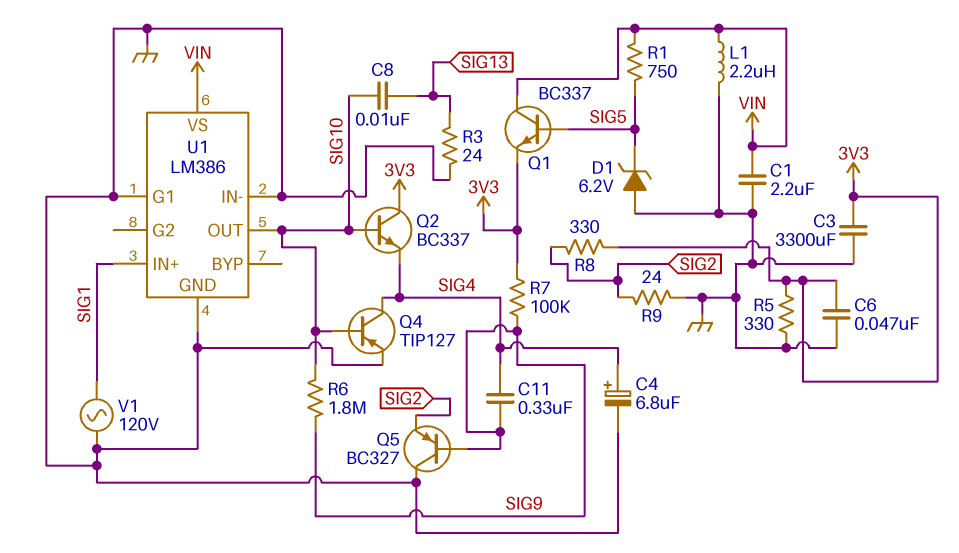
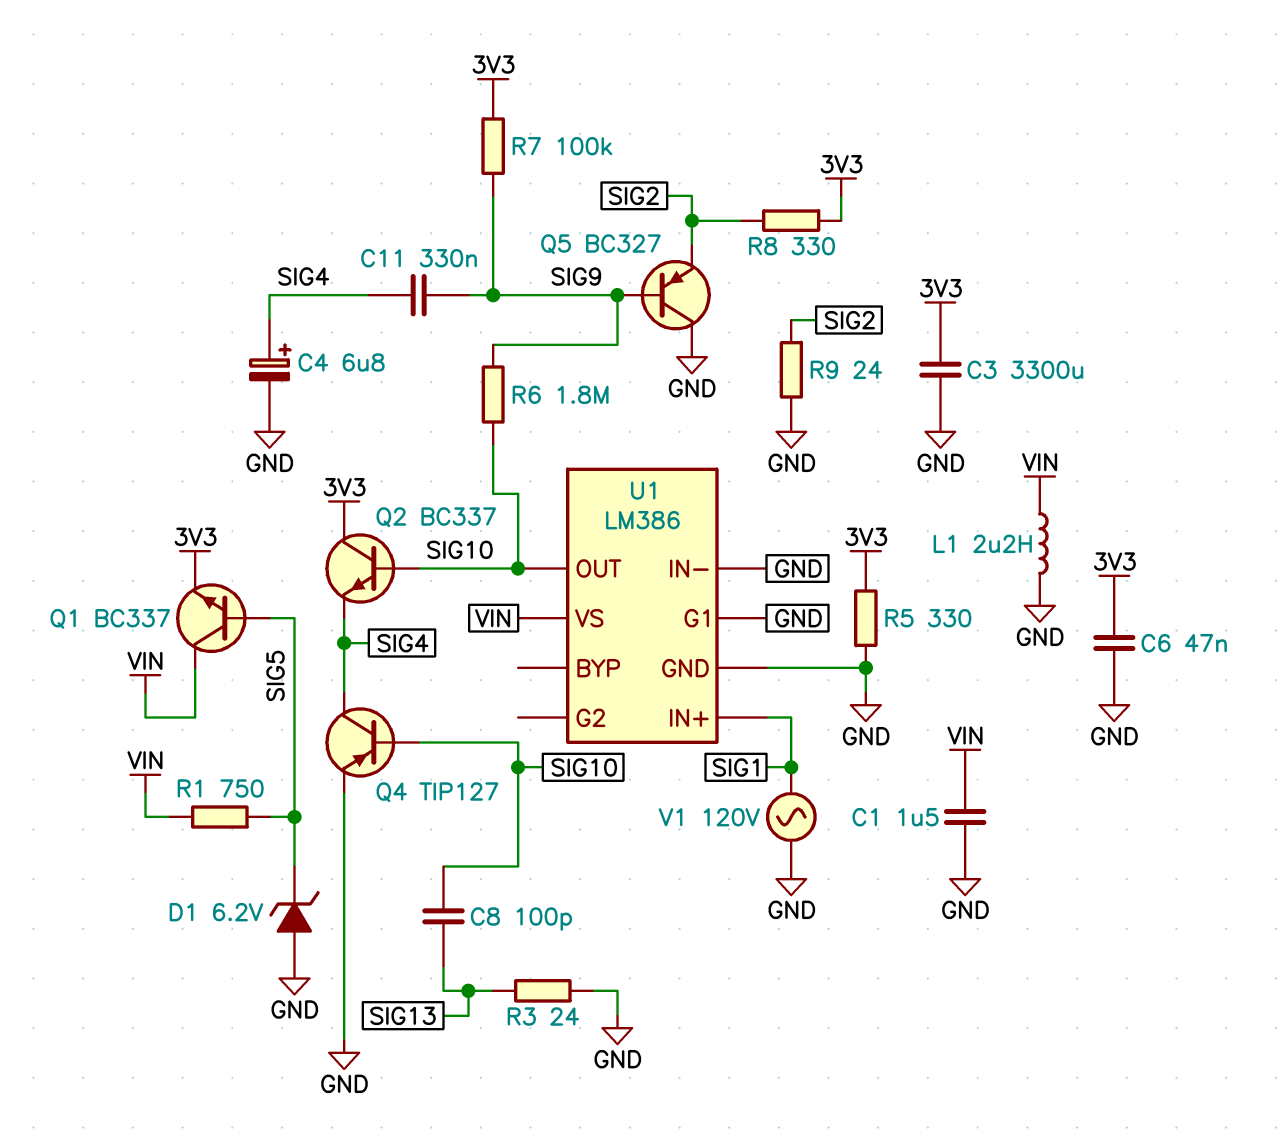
C1: 2.2uF (GND, VIN) -> 1.5uF (GND, VIN)
C8: 10nF (SIG10, SIG13) -> 100pF (SIG10, SIG13)

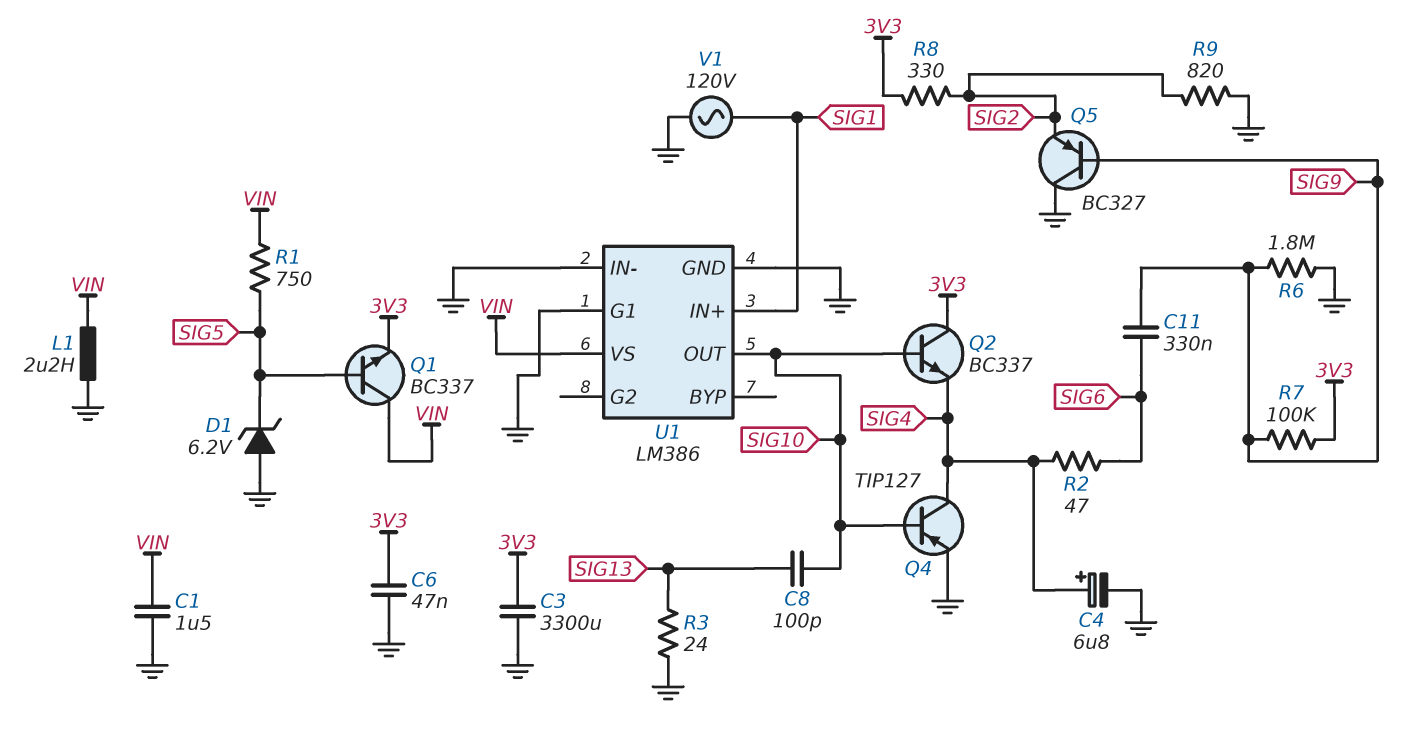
C11: 330nF (SIG4, SIG9) -> 330nF (SIG6, SIG9)
R2: none -> 47 (SIG4, SIG6)
R5: 330 (3V3, GND) -> none
R6: 1.8M (SIG9, SIG10) -> 1.8M (GND, SIG9)
R9: 24 (GND, SIG2) -> 820 (GND, SIG2)

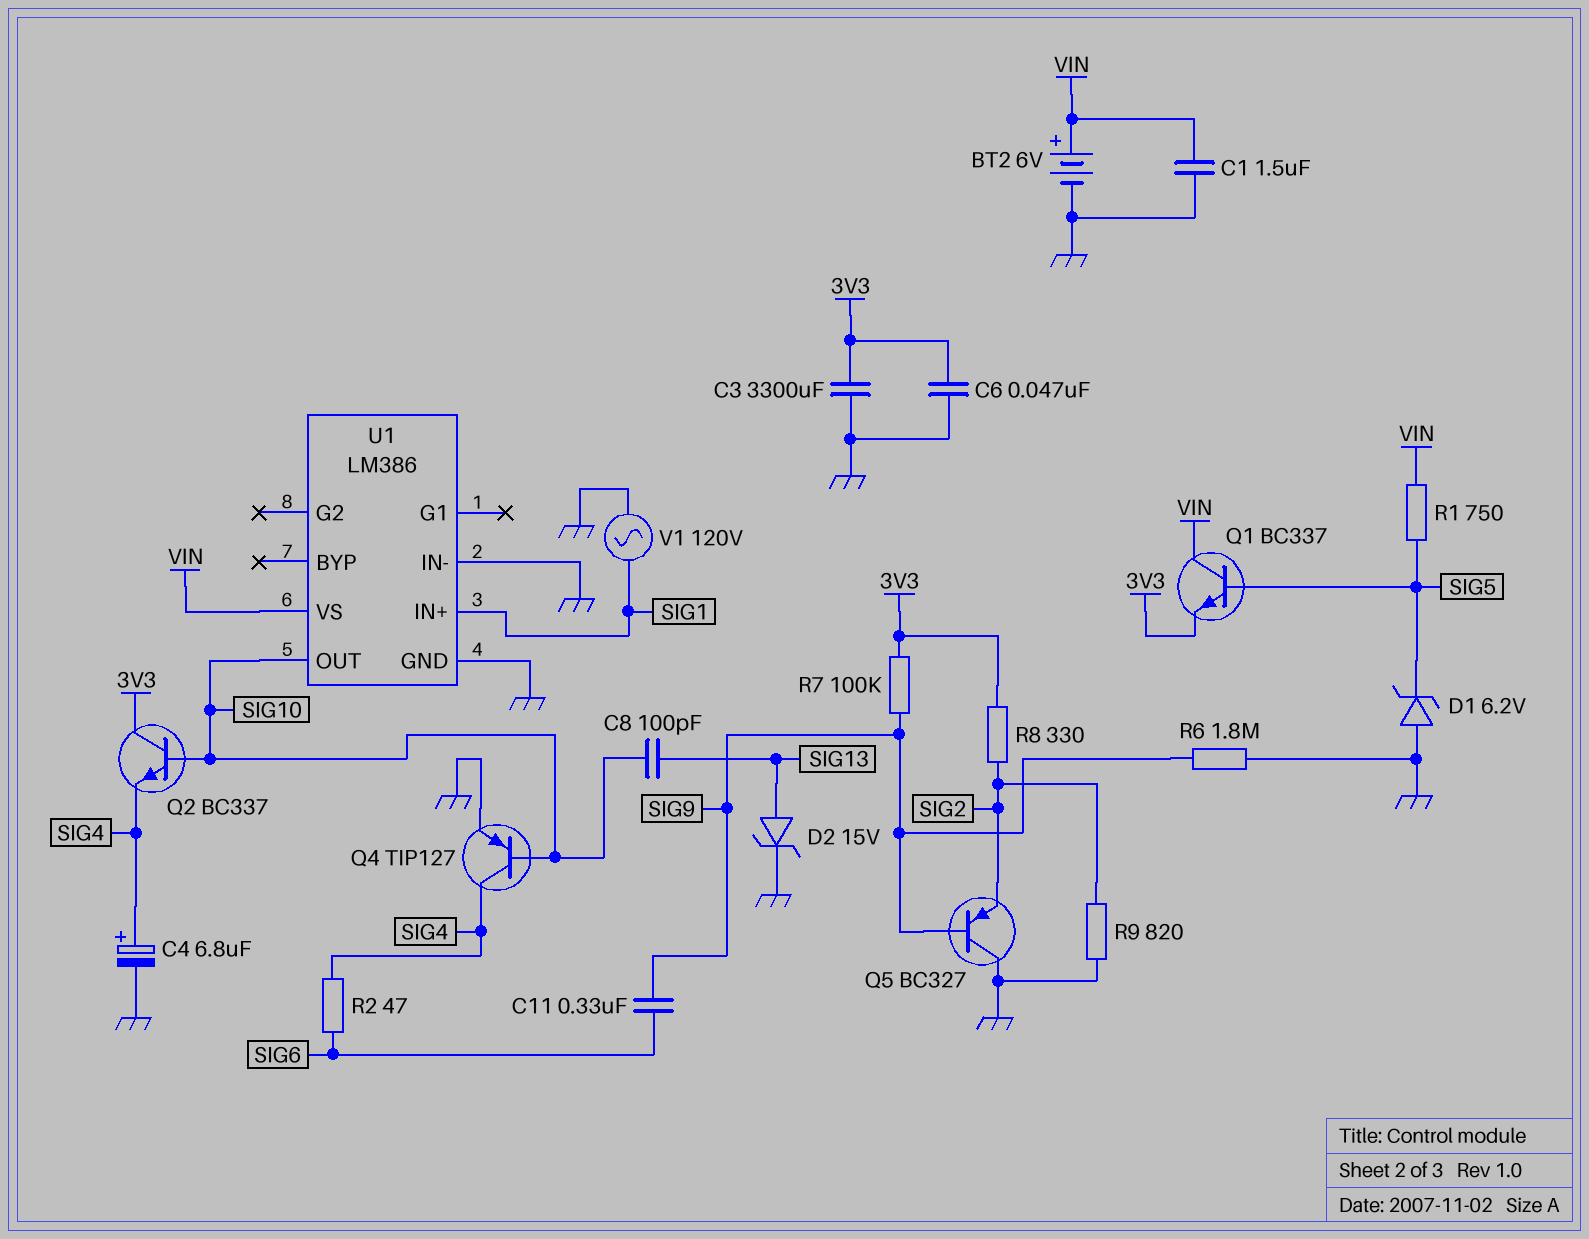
BT2: none -> 6V (plus VIN, minus GND)
D2: none -> zener 15V (A SIG13, K GND)
L1: 2.2uH (GND, VIN) -> none
R3: 24 (GND, SIG13) -> none
U1 pin G1: GND -> none

